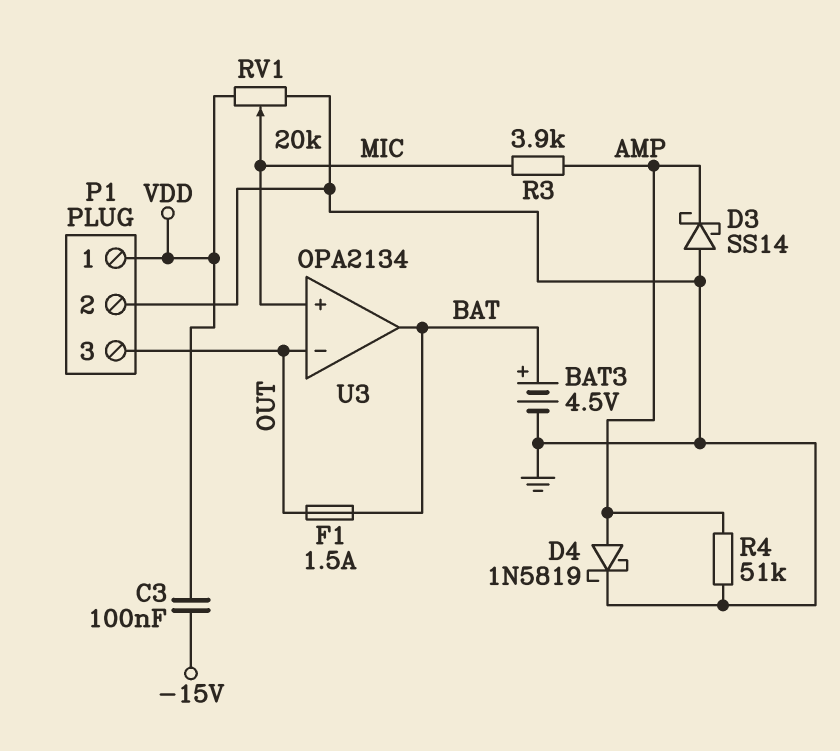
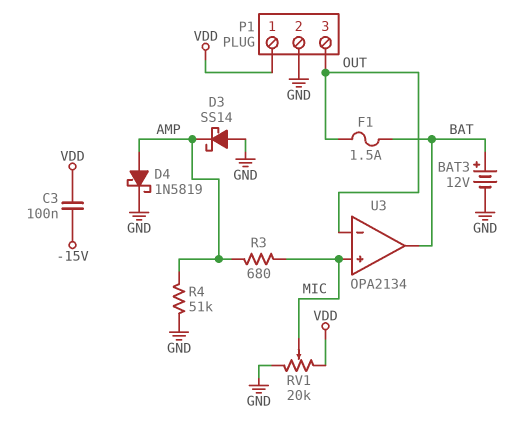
BAT3: 4.5V (plus BAT, minus GND) -> 12V (plus BAT, minus GND)
R3: 3.9k (AMP, MIC) -> 680 (AMP, MIC)

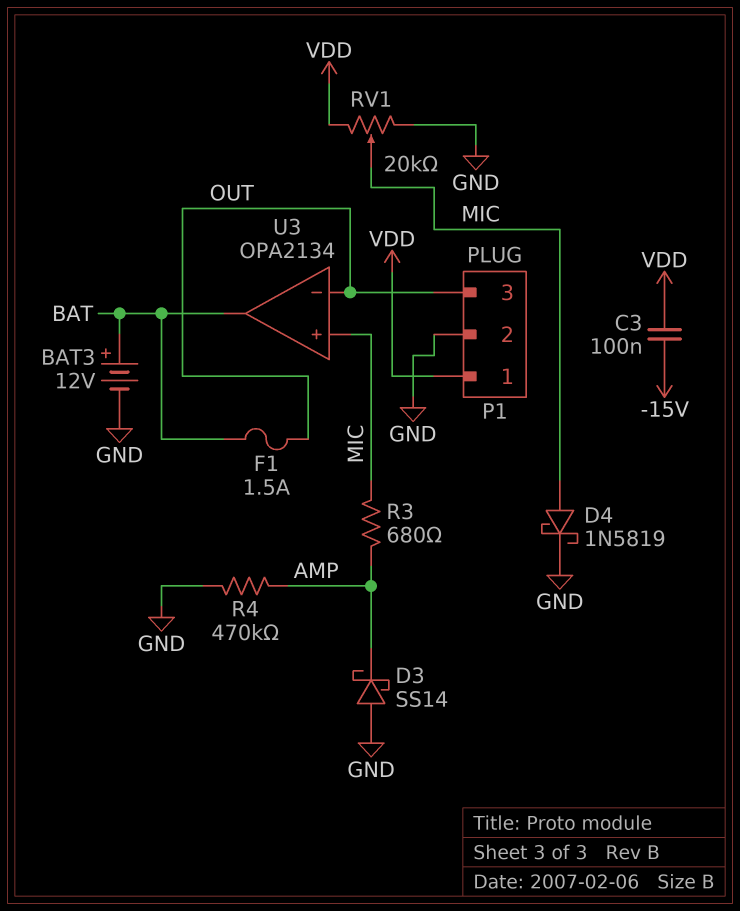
D4: schottky 1N5819 (A AMP, K GND) -> schottky 1N5819 (A MIC, K GND)
R4: 51k (AMP, GND) -> 470k (AMP, GND)

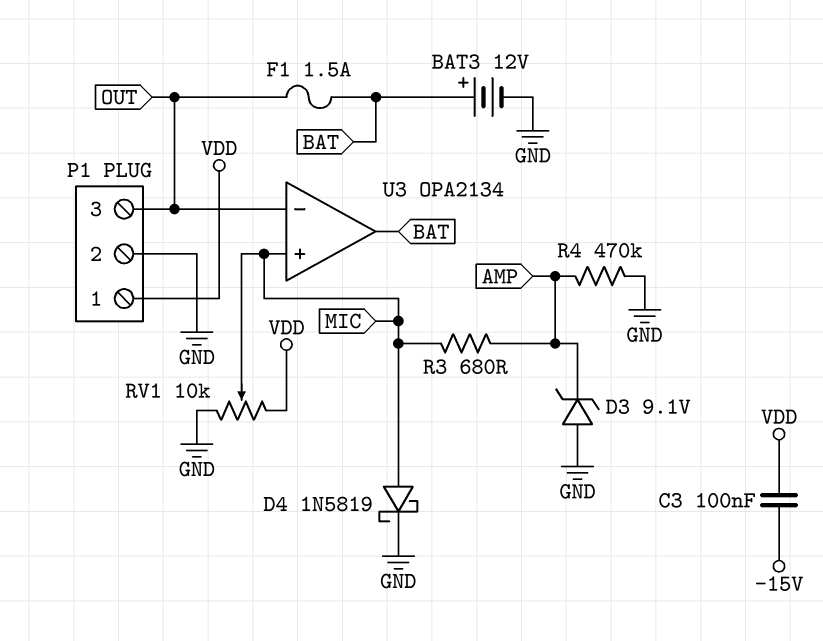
D3: schottky SS14 (A GND, K AMP) -> zener 9.1V (A GND, K AMP)
RV1: 20k (GND, VDD, wiper MIC) -> 10k (GND, VDD, wiper MIC)

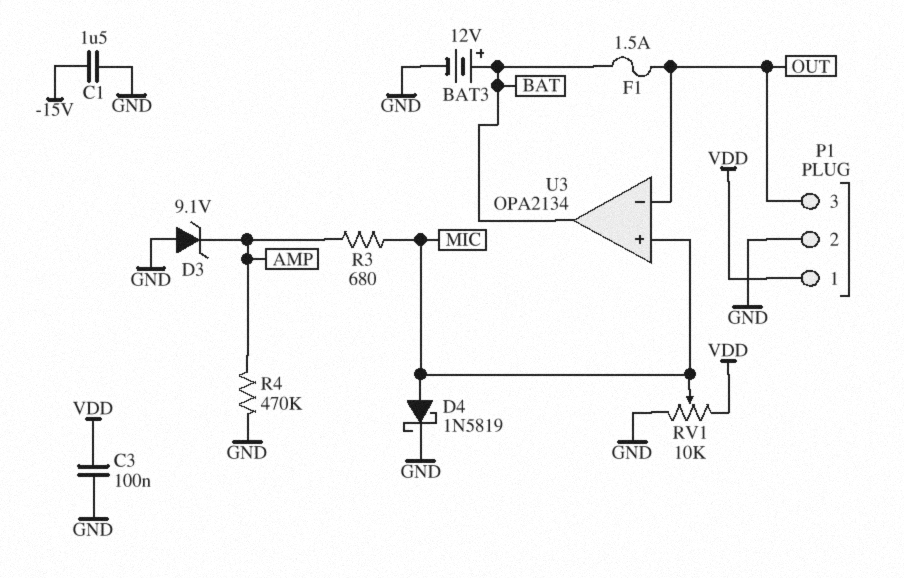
C1: none -> 1.5uF (-15V, GND)
C3: 100nF (-15V, VDD) -> 100nF (GND, VDD)

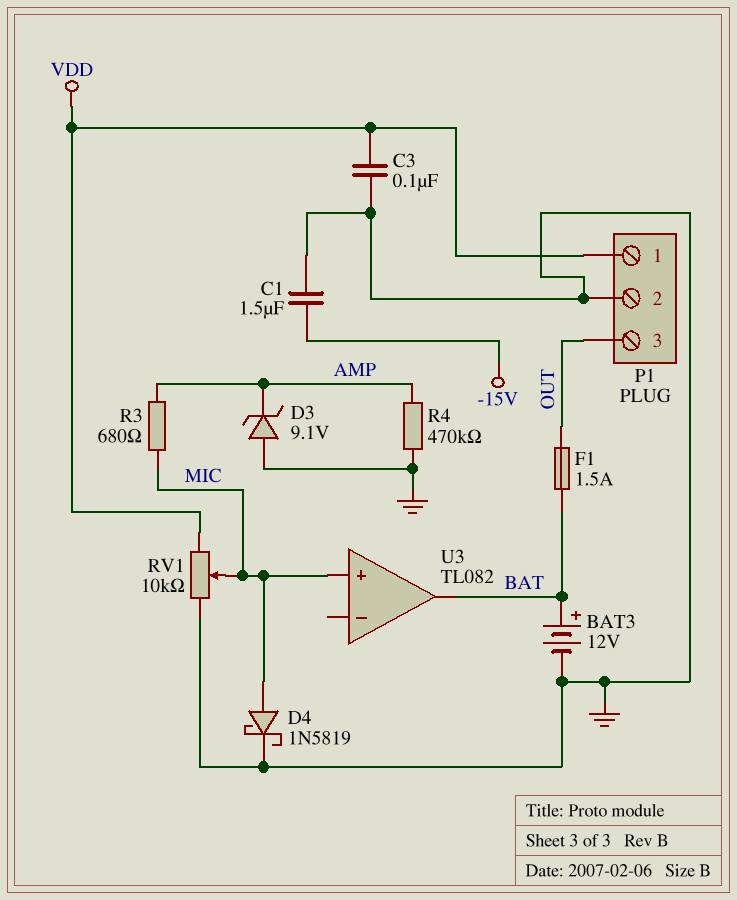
U3: OPA2134 -> TL082
U3 pin in-: OUT -> none

